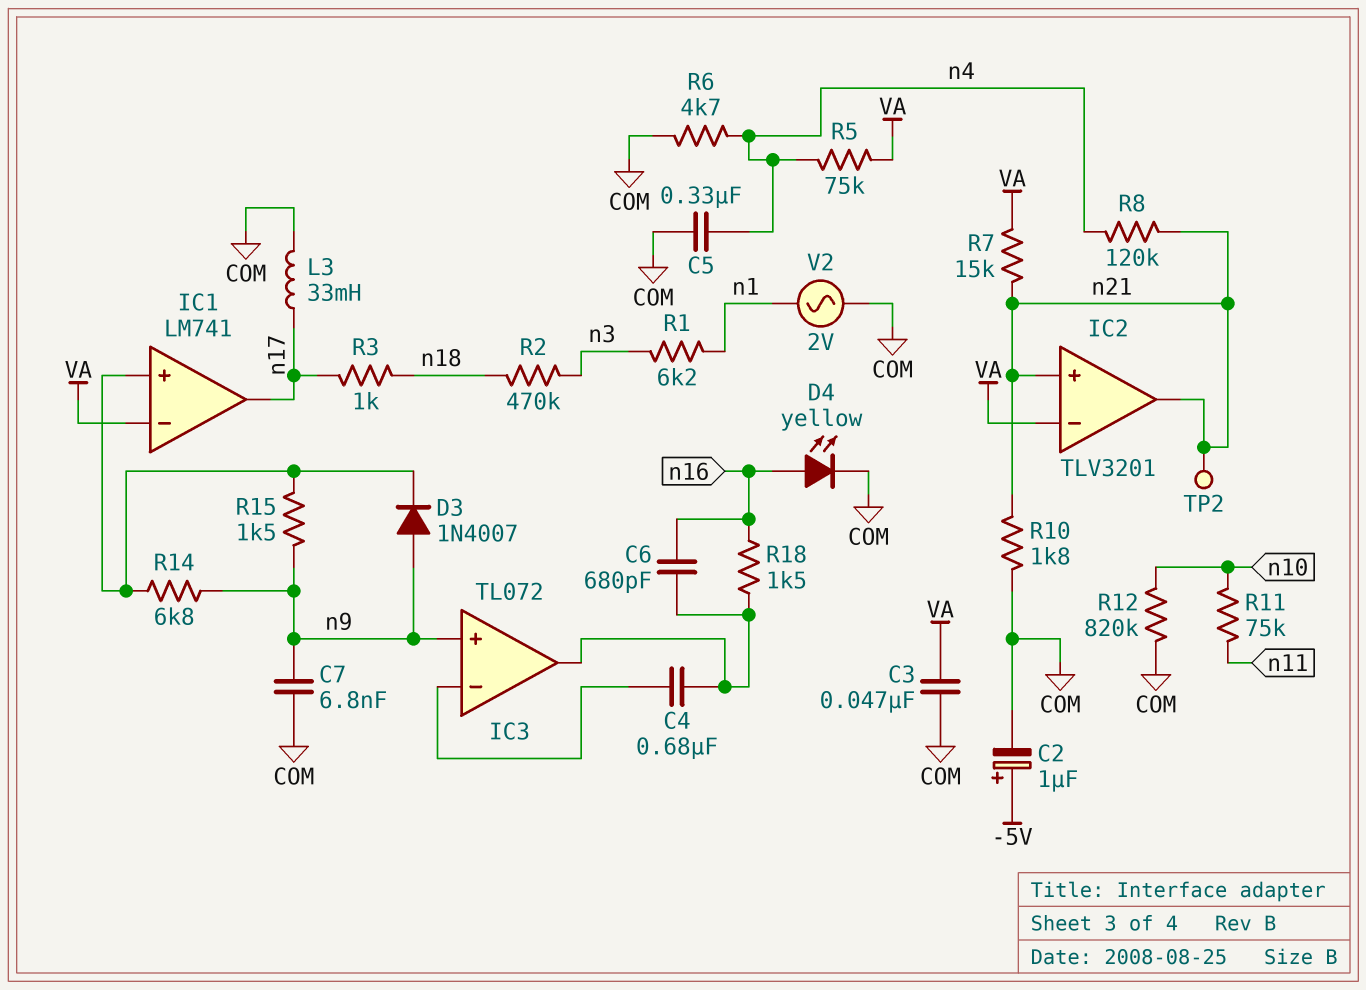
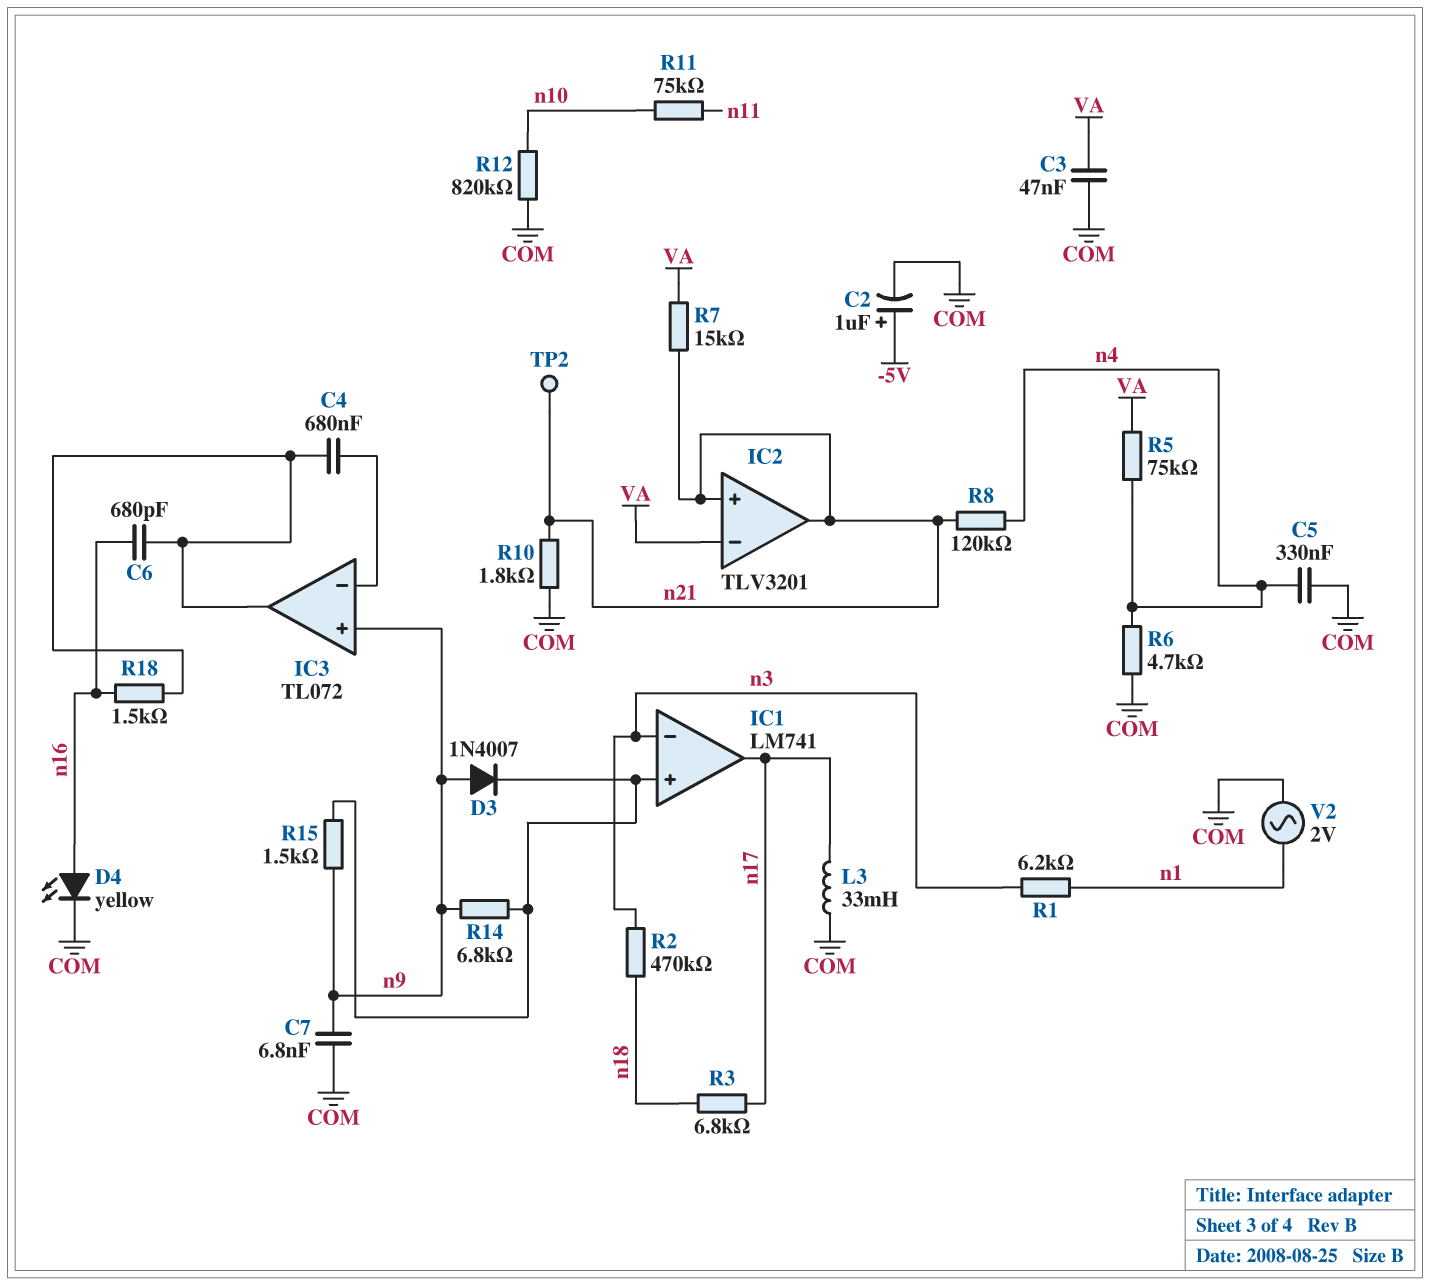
IC1 pin in-: VA -> n3
R3: 1k (n17, n18) -> 6.8k (n17, n18)

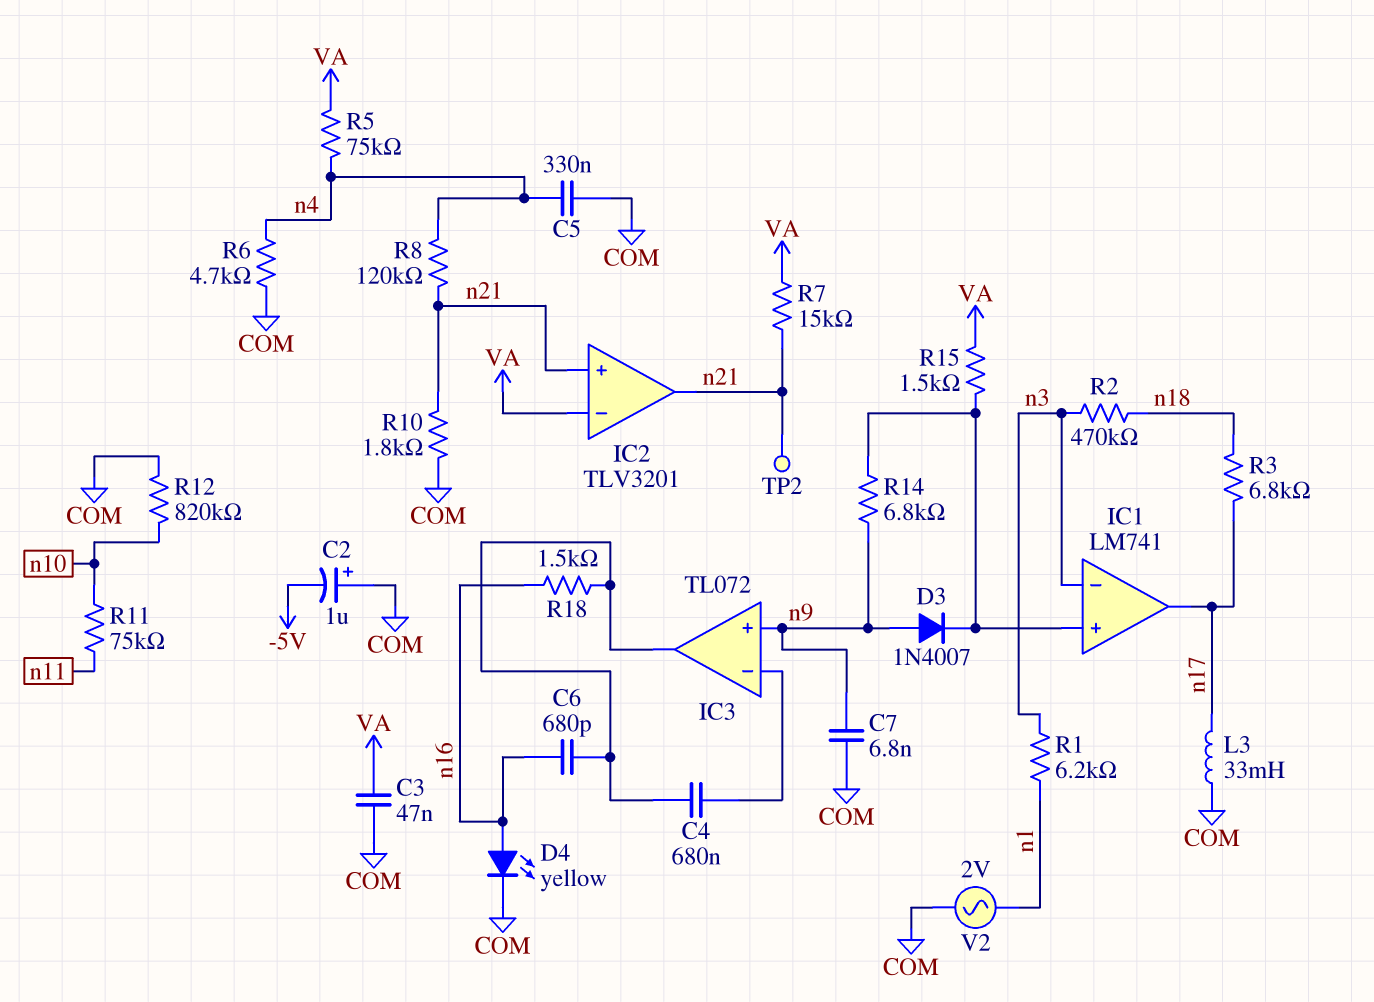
C2: 1uF (plus -5V, minus COM) -> 1uF (plus COM, minus -5V)
R15: 1.5k (IC1/in+, n9) -> 1.5k (IC1/in+, VA)

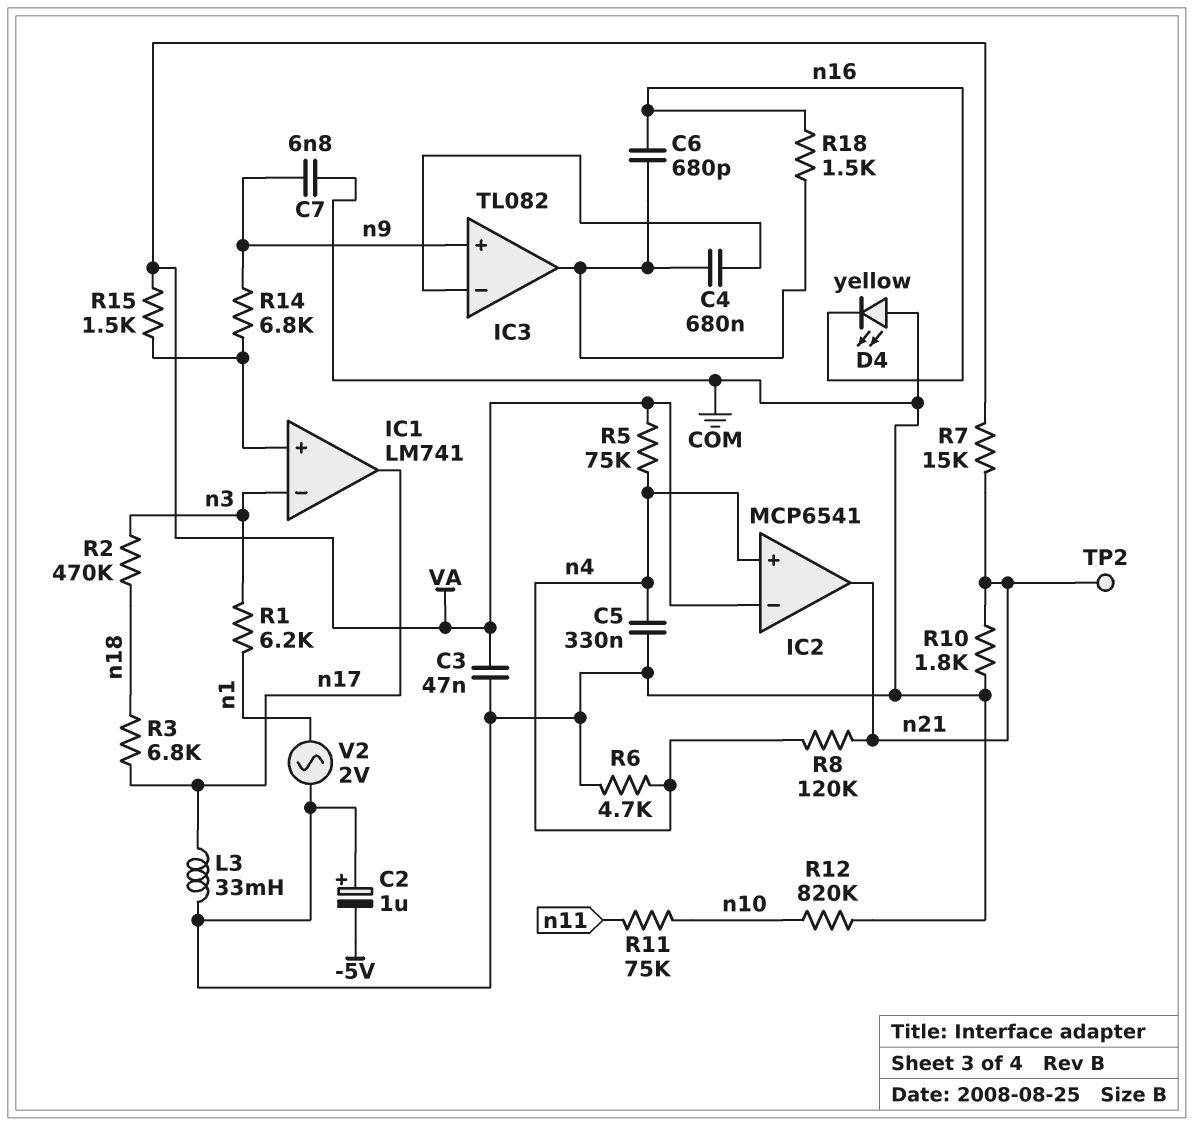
D3: diode 1N4007 (A n9, K IC1/in+) -> none
D4: LED yellow (A n16, K COM) -> LED yellow (A COM, K n16)
IC2: TLV3201 -> MCP6541
IC2 pin in+: n21 -> n4
IC3: TL072 -> TL082

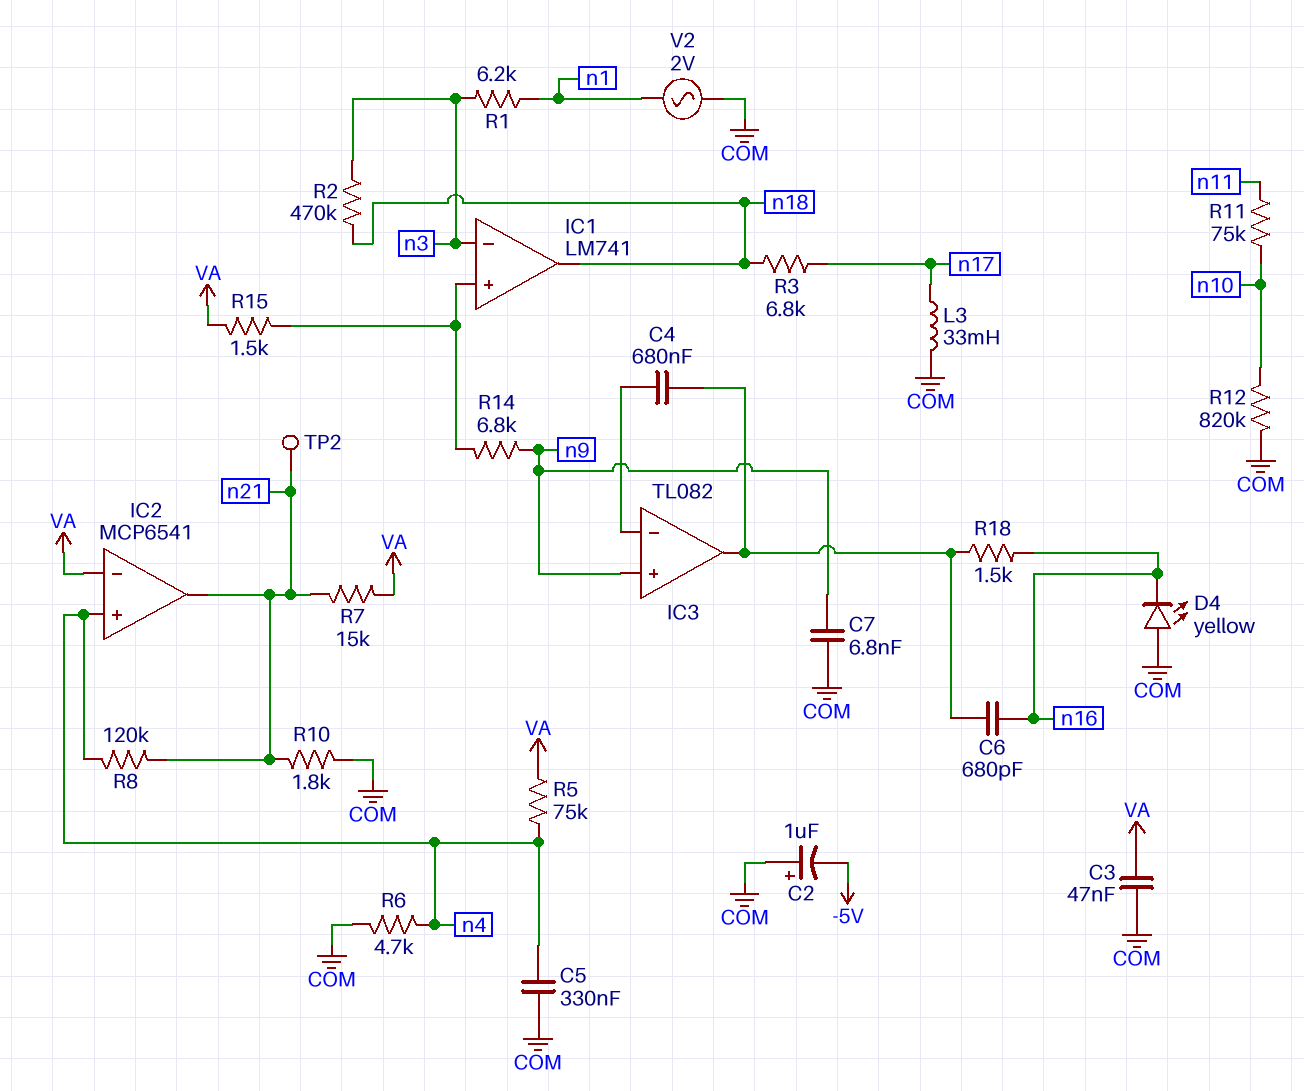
IC1 pin out: n17 -> n18

